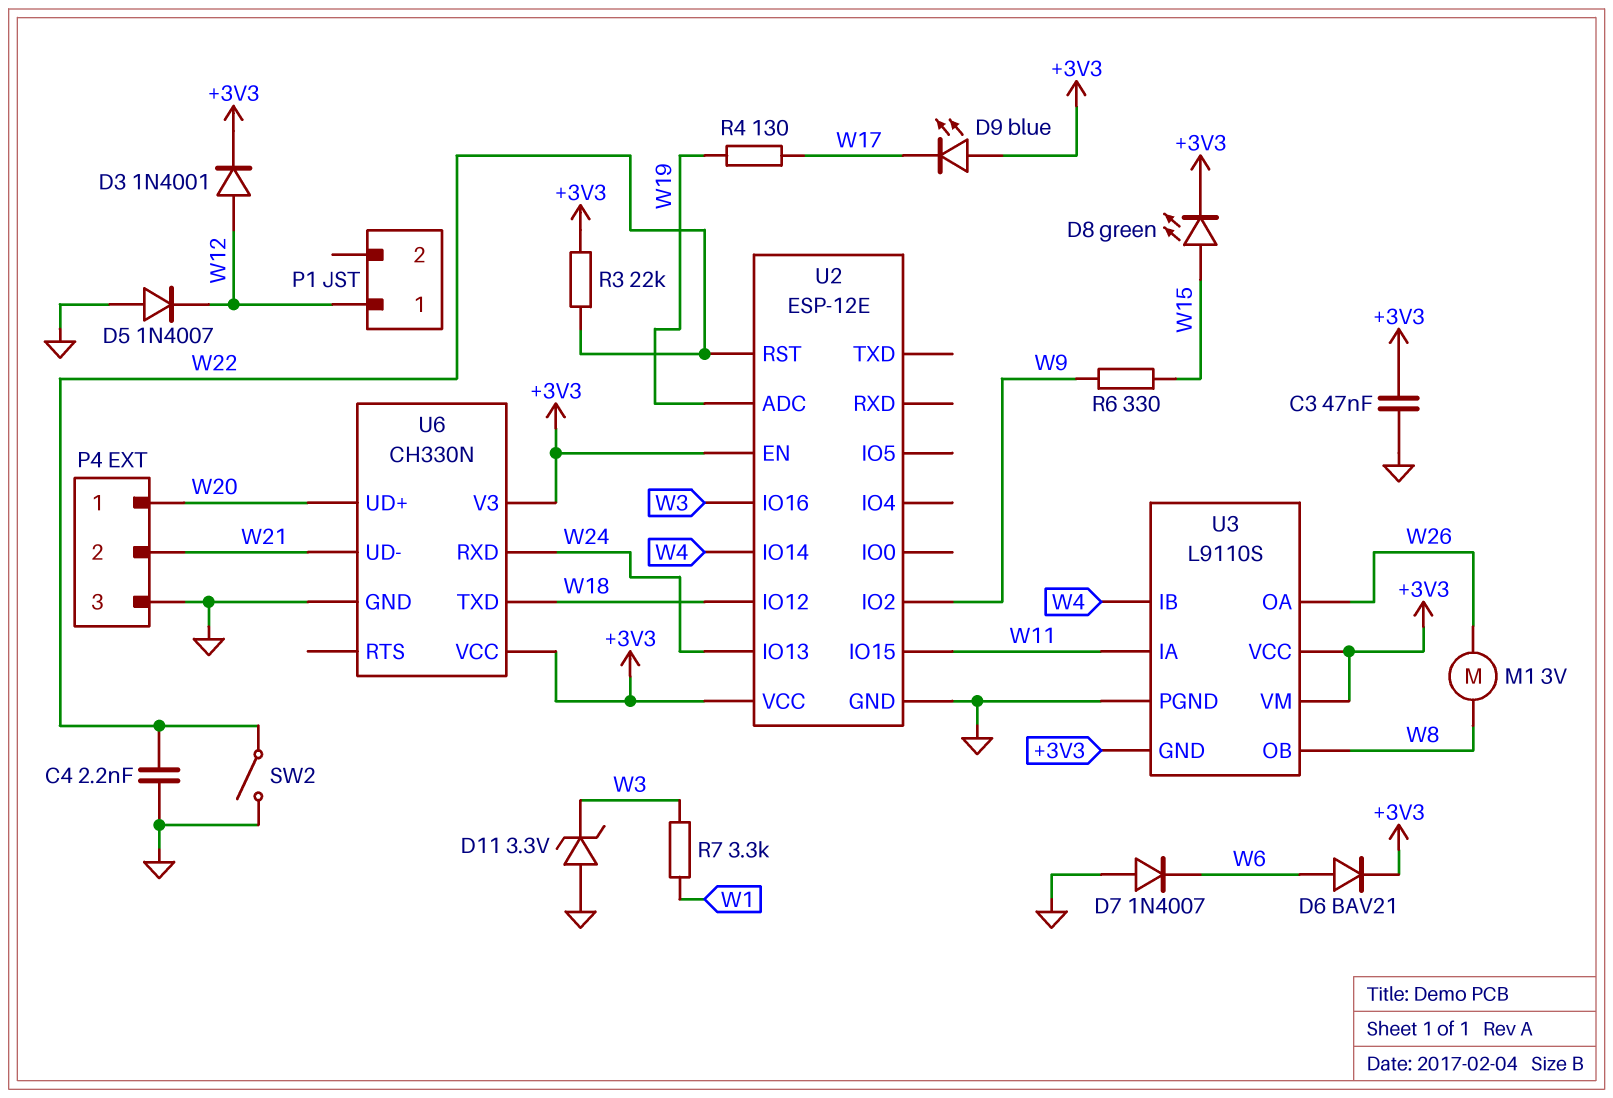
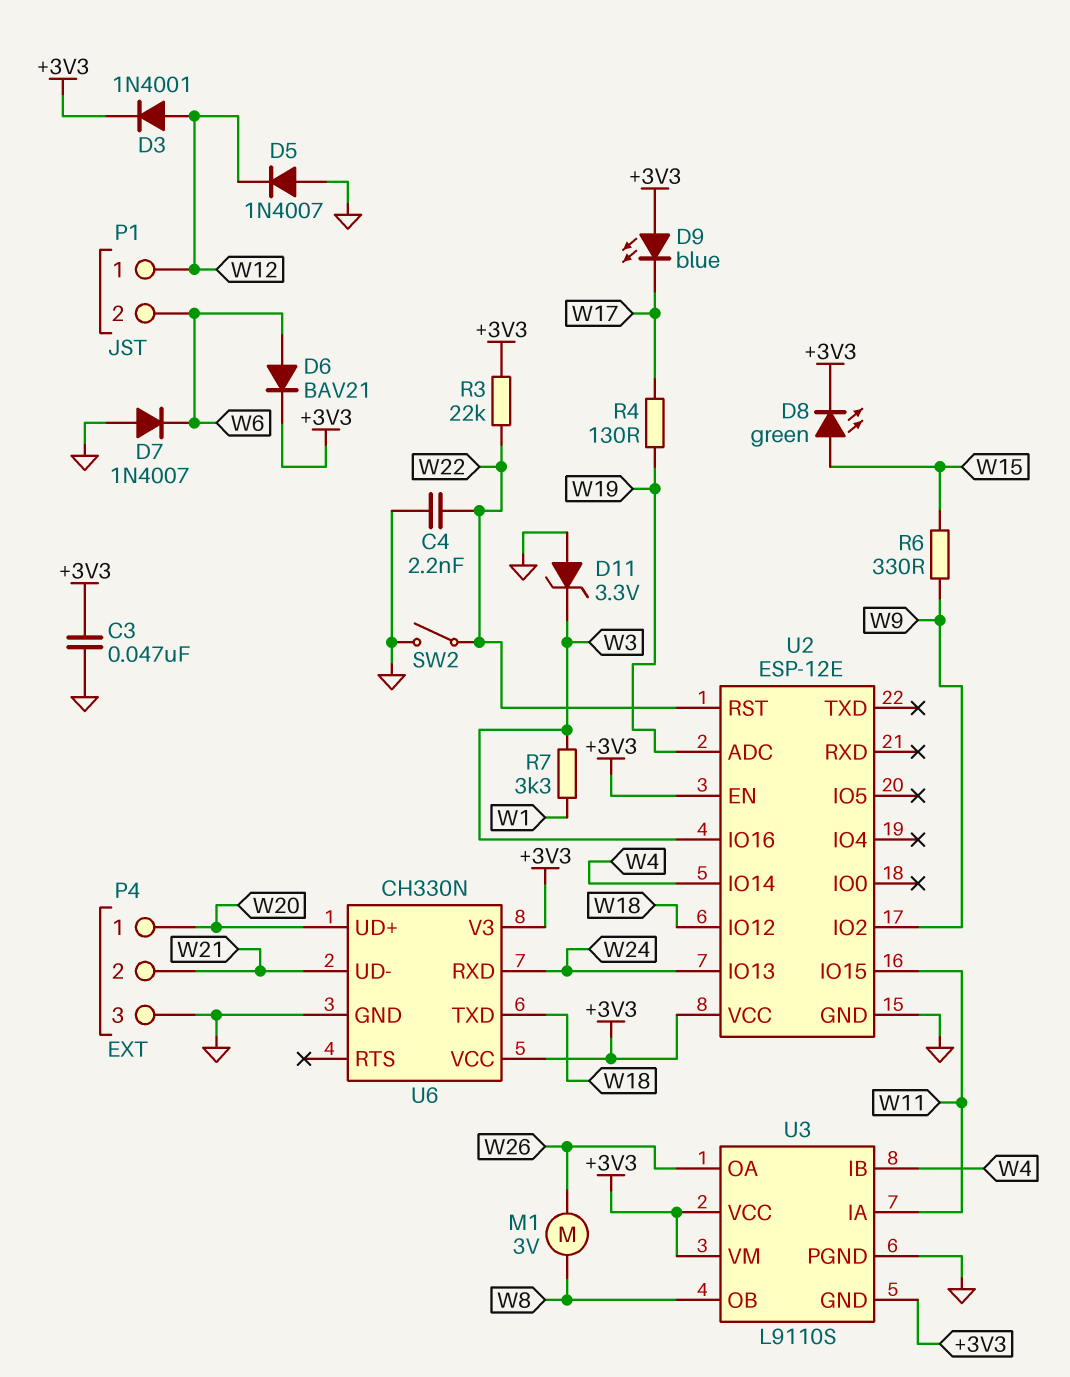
P1 pin 2: none -> W6

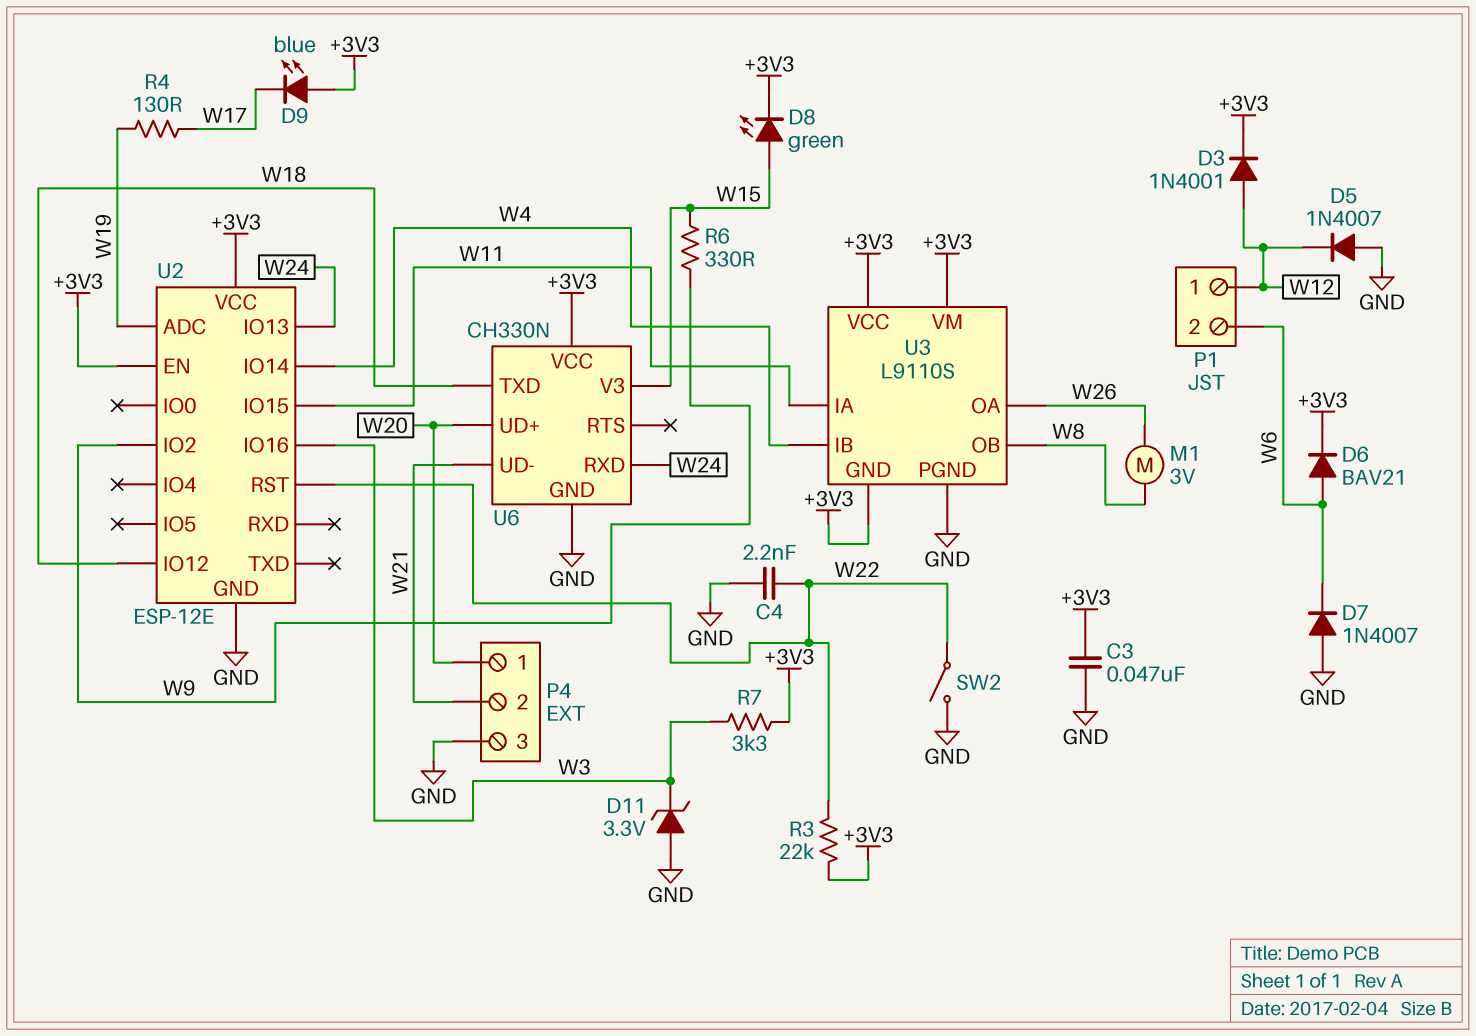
R7: 3.3k (W1, W3) -> 3.3k (+3V3, W3)
U6 pin V3: +3V3 -> W15

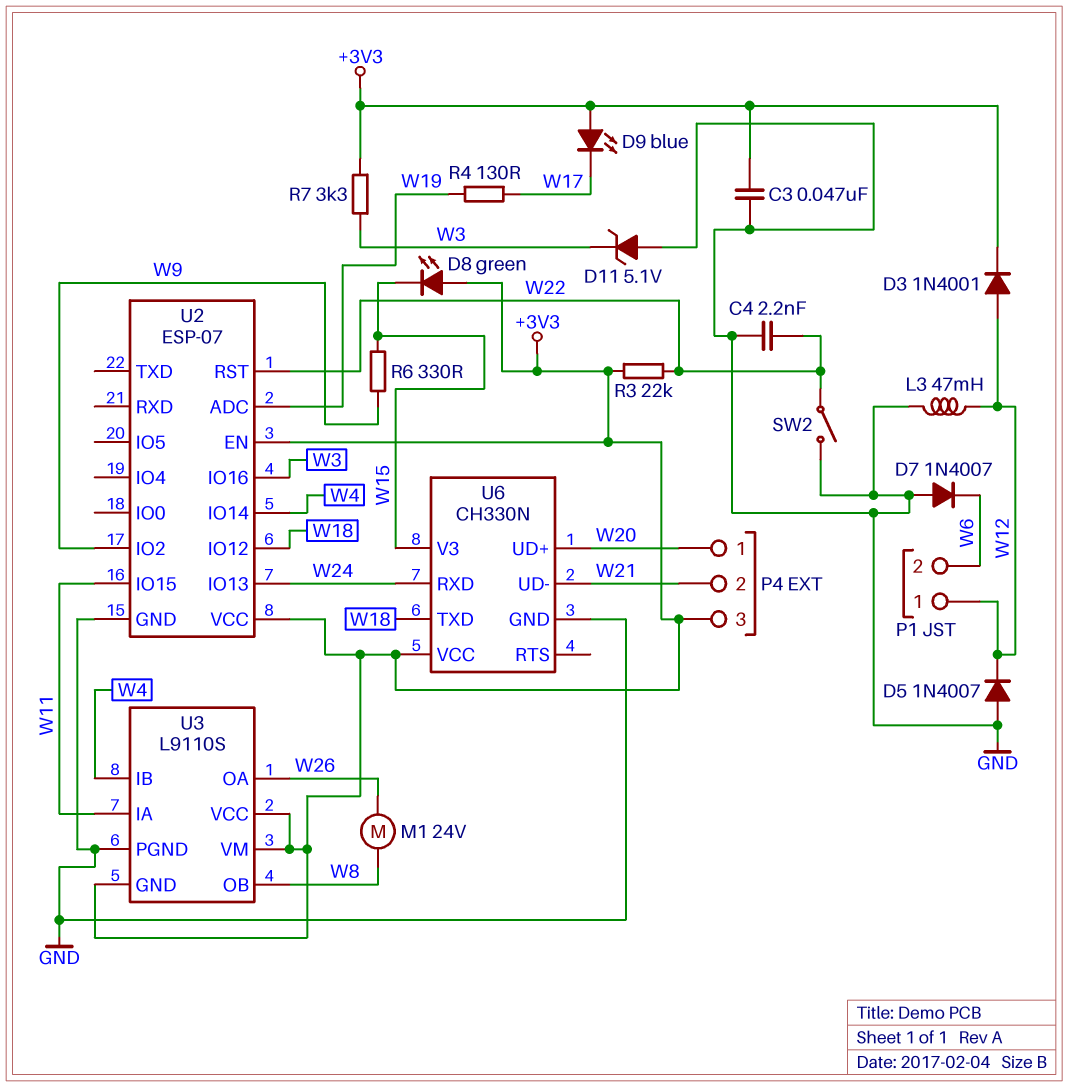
D6: diode BAV21 (A W6, K +3V3) -> none
D8: LED green (A W15, K +3V3) -> LED green (A +3V3, K W15)
D11: zener 3.3V (A GND, K W3) -> zener 5.1V (A GND, K W3)
L3: none -> 47mH (GND, W12)
M1: motor 3V (W8, W26) -> motor 24V (W8, W26)
P4 pin 3: GND -> +3V3
U2: ESP-12E -> ESP-07

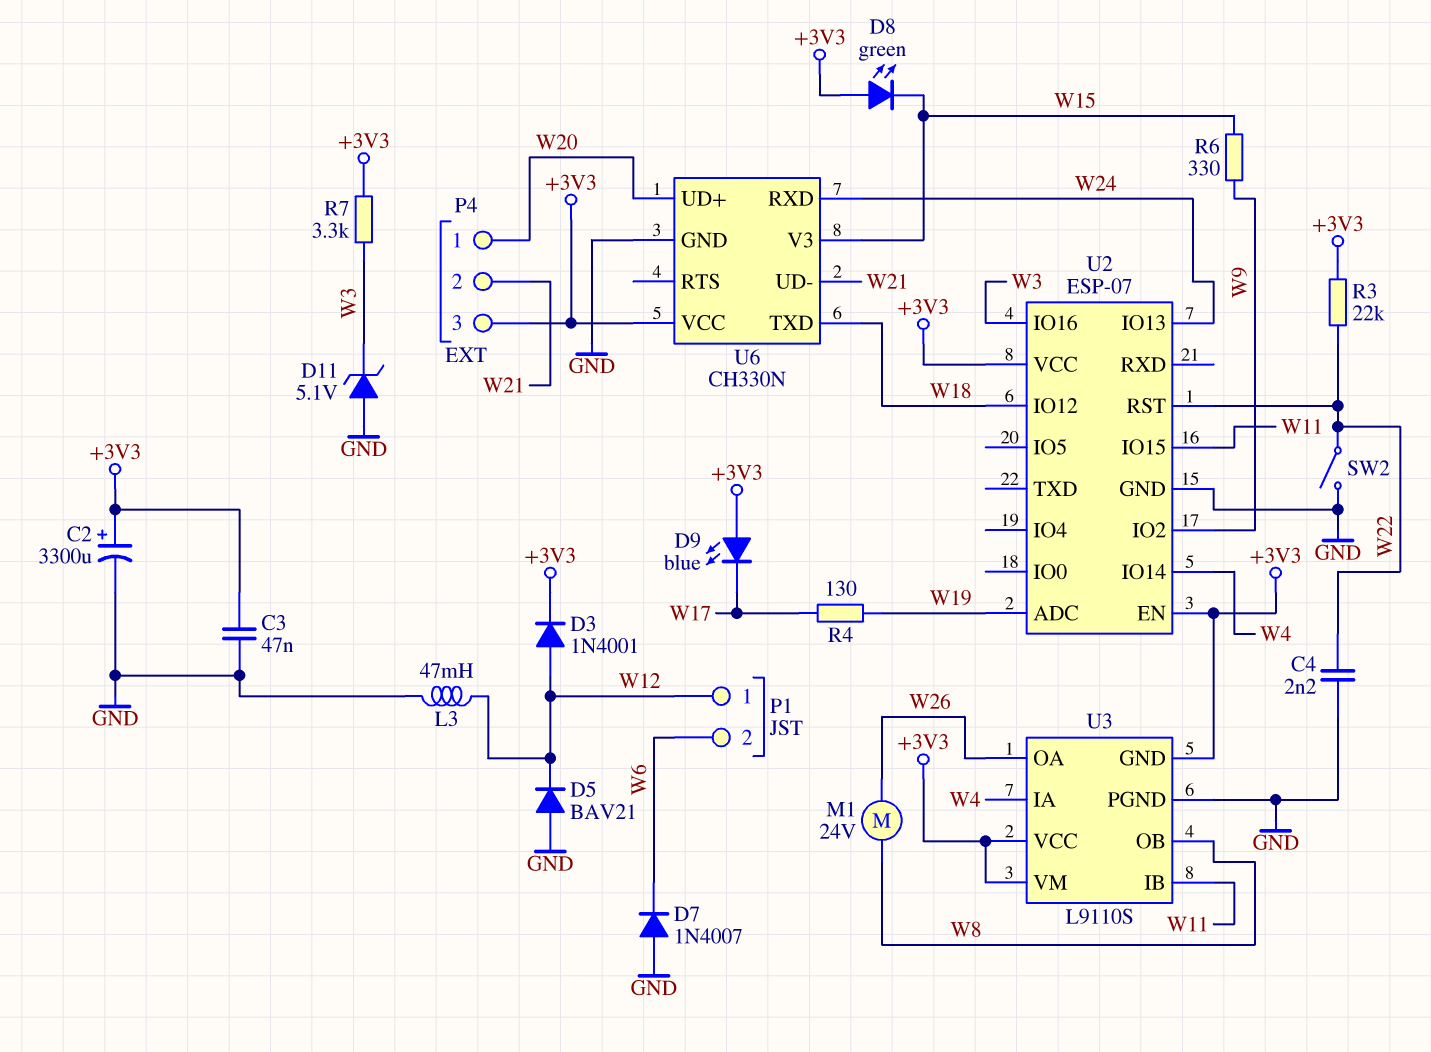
C2: none -> 3300uF (plus +3V3, minus GND)
D5: diode 1N4007 (A GND, K W12) -> diode BAV21 (A GND, K W12)
U3 pin IA: W11 -> W4
U3 pin IB: W4 -> W11

